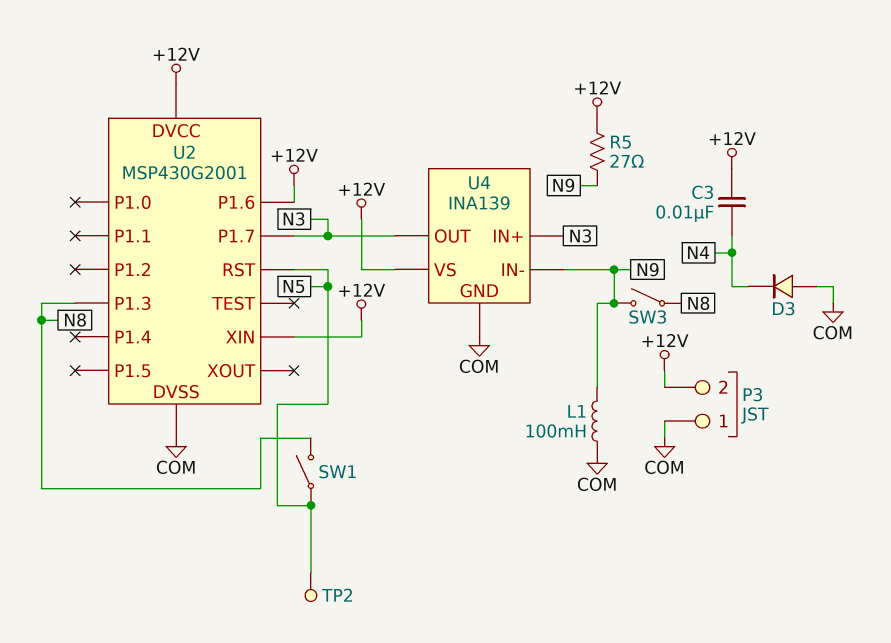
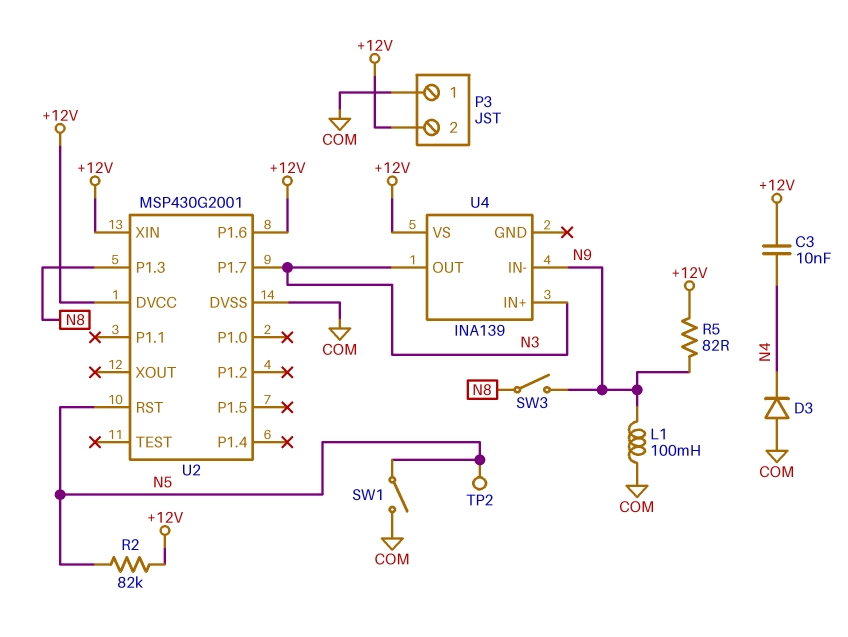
R2: none -> 82k (+12V, N5)
R5: 27 (+12V, N9) -> 82 (+12V, N9)
SW1: switch (N5, N8) -> switch (COM, N5)
U4 pin GND: COM -> none

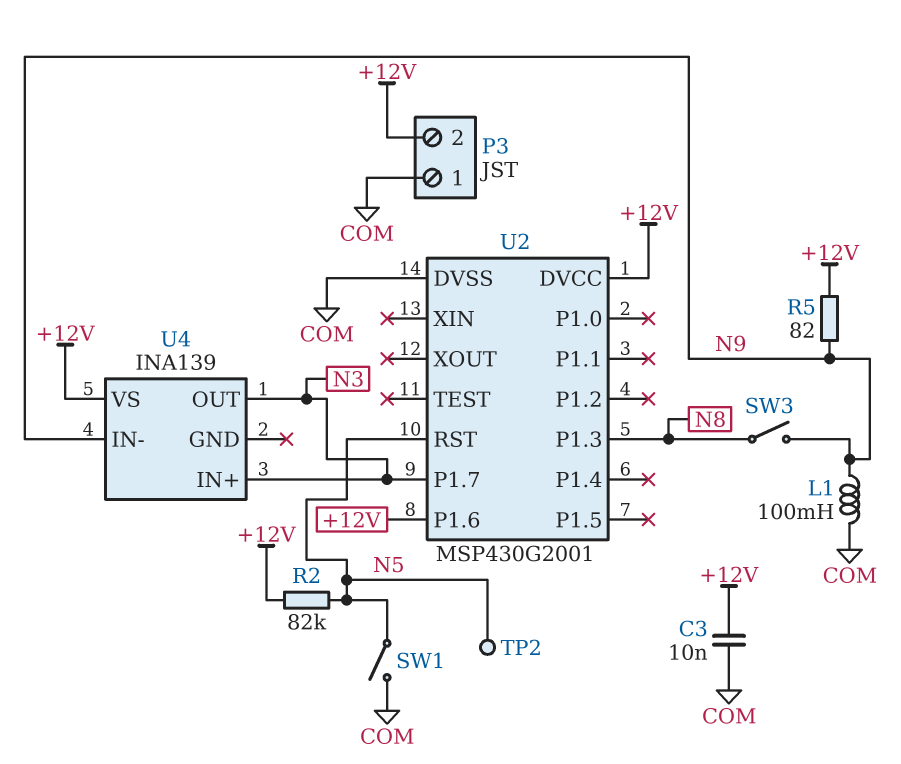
C3: 10nF (+12V, N4) -> 10nF (+12V, COM)
D3: diode (A COM, K N4) -> none
U2 pin XIN: +12V -> none

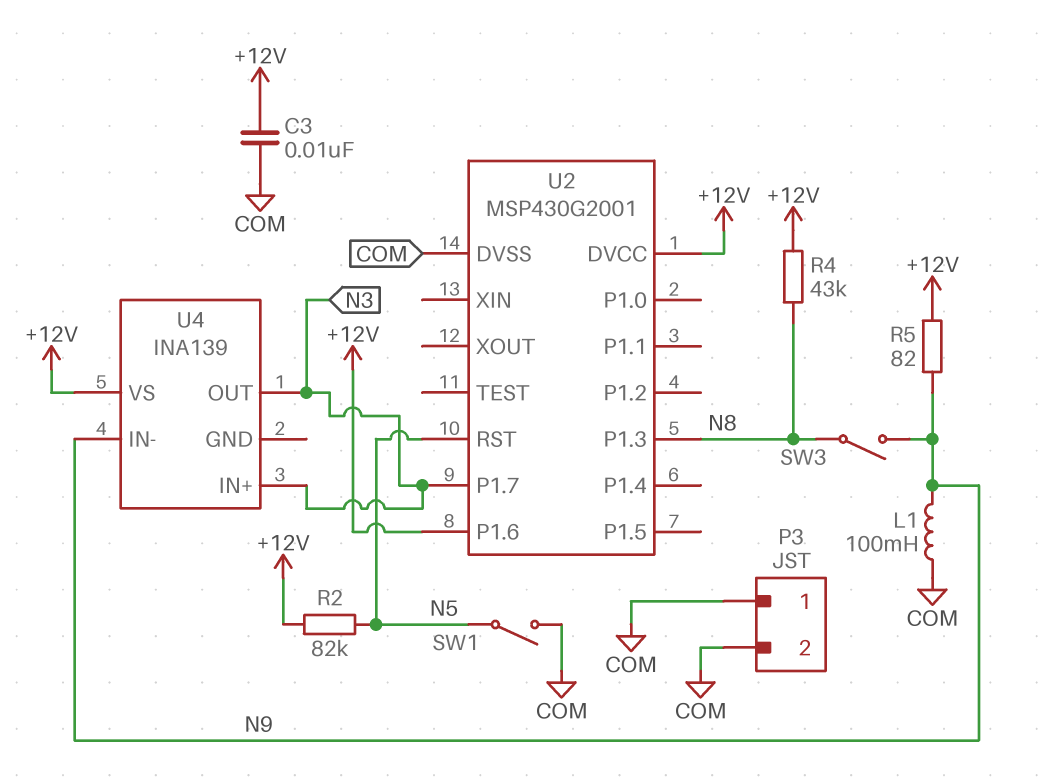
P3 pin 2: +12V -> COM
R4: none -> 43k (+12V, N8)
TP2: test point (N5) -> none

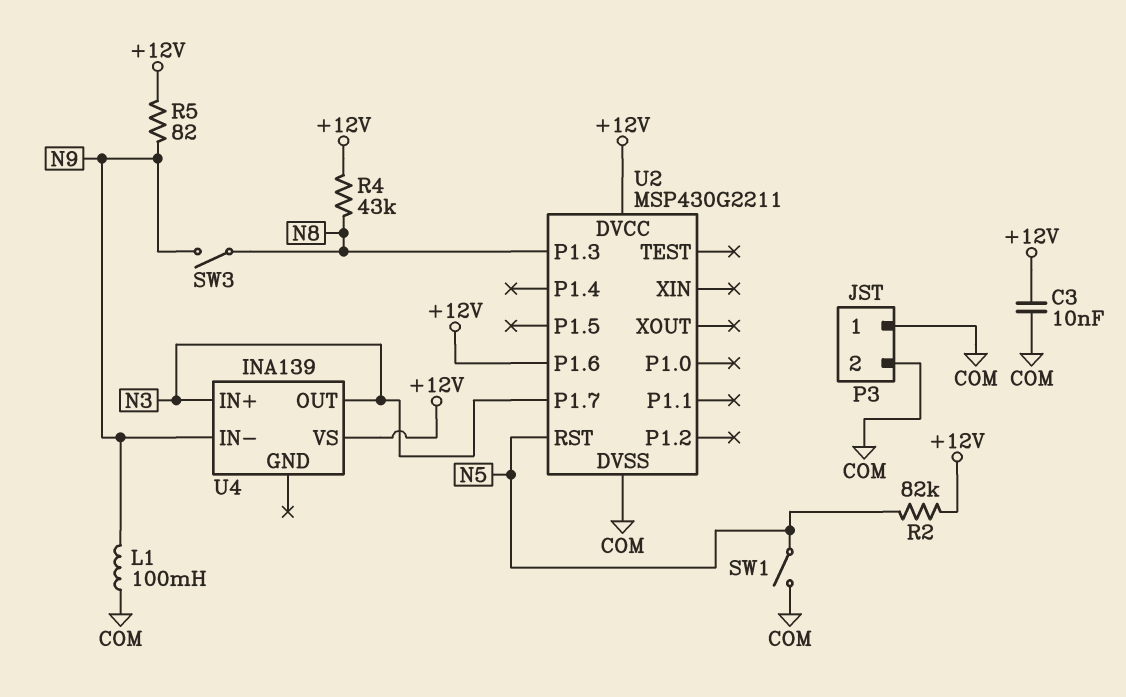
U2: MSP430G2001 -> MSP430G2211

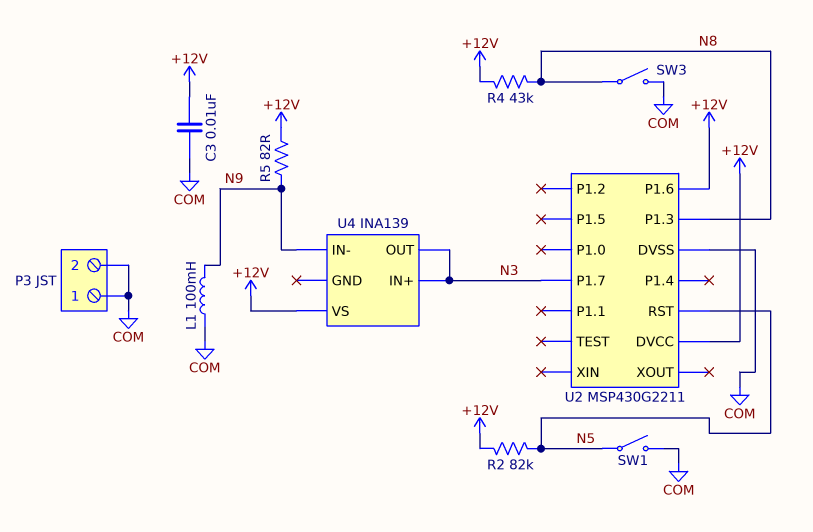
SW3: switch (N8, N9) -> switch (COM, N8)

